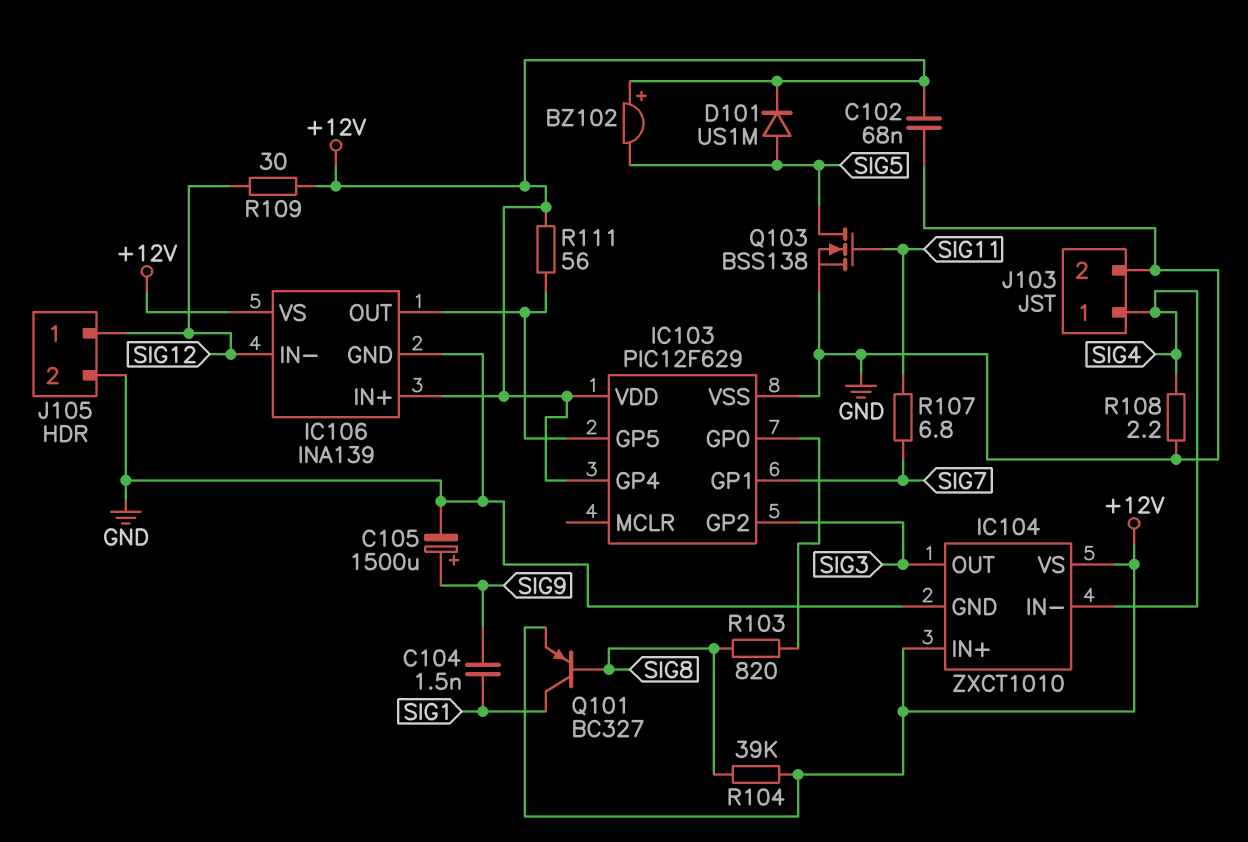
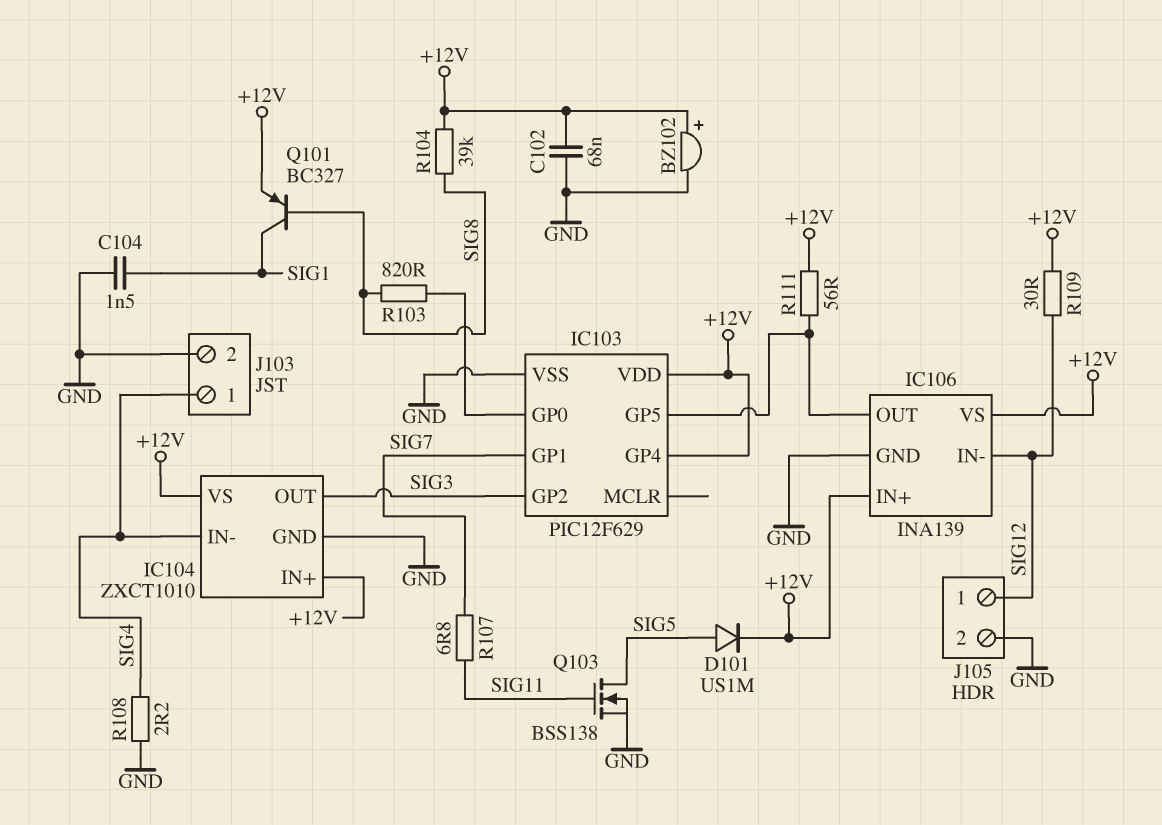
BZ102: buzzer (plus +12V, minus SIG5) -> buzzer (plus +12V, minus GND)
C104: 1.5nF (SIG1, SIG9) -> 1.5nF (GND, SIG1)
C105: 1500uF (plus SIG9, minus GND) -> none

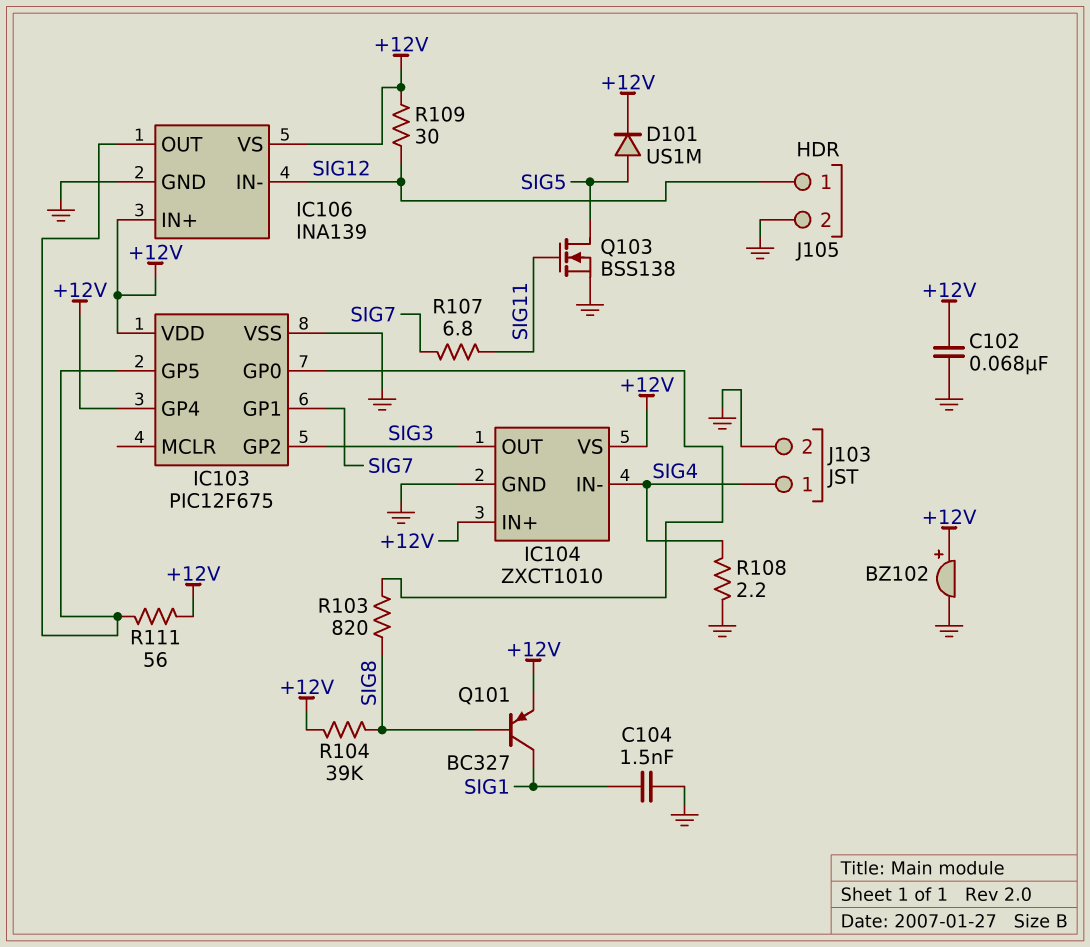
IC103: PIC12F629 -> PIC12F675

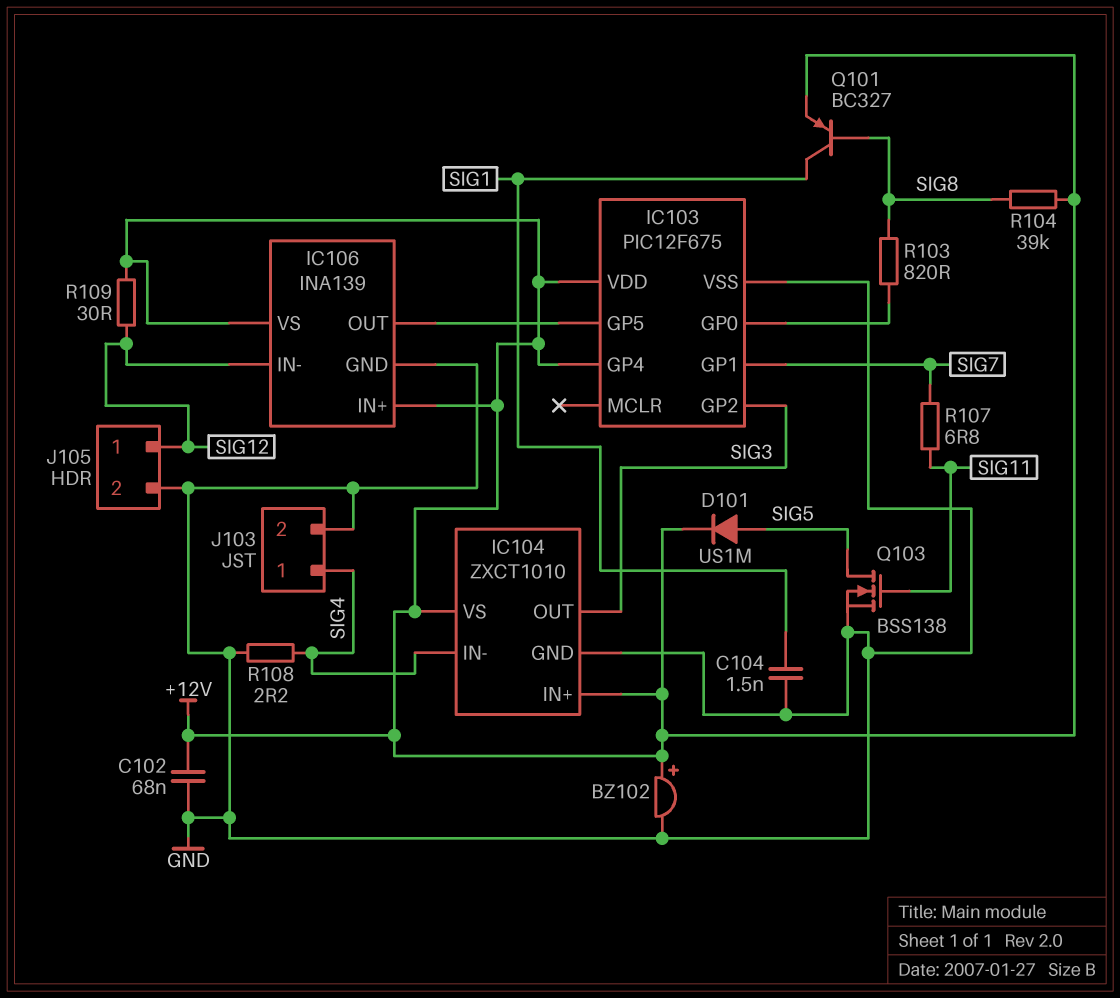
R111: 56 (+12V, IC103/GP5) -> none

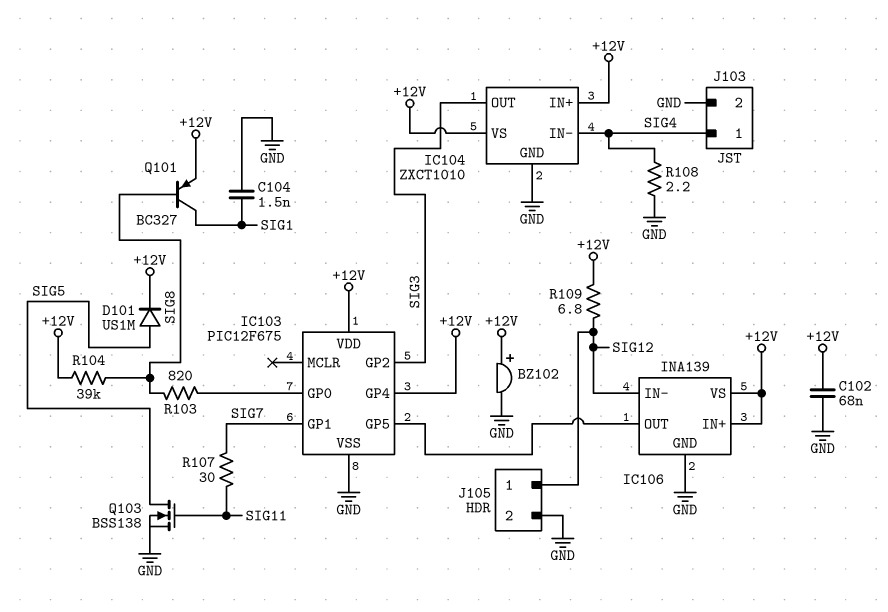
R107: 6.8 (SIG7, SIG11) -> 30 (SIG7, SIG11)
R109: 30 (+12V, SIG12) -> 6.8 (+12V, SIG12)

